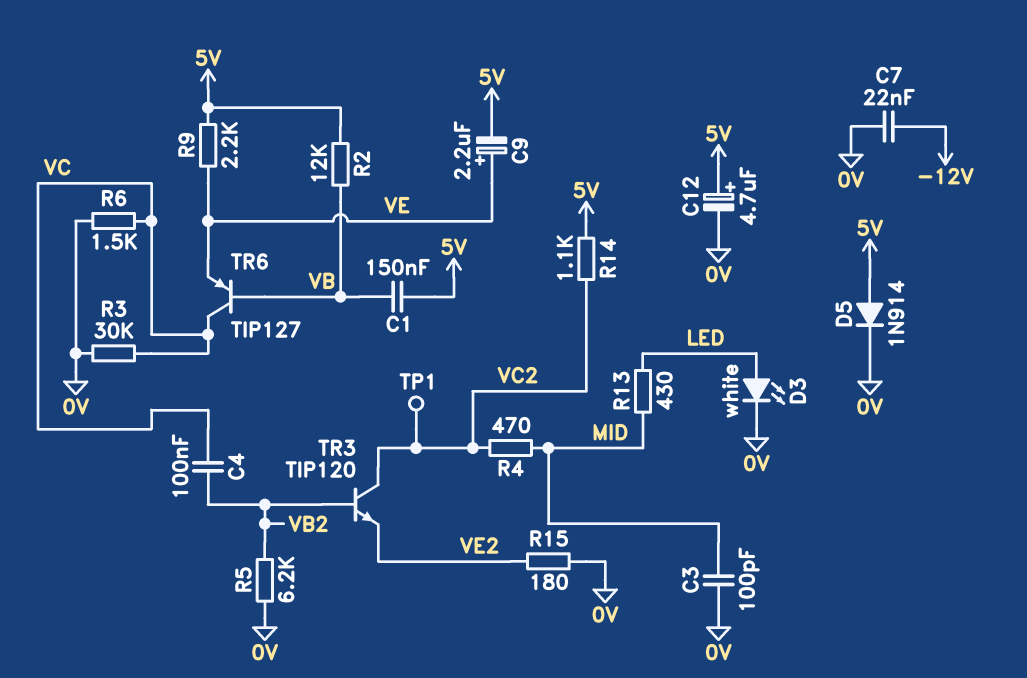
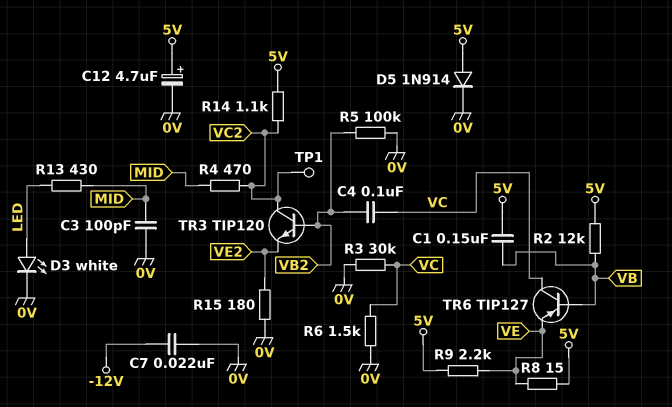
C9: 2.2uF (plus VE, minus 5V) -> none
R5: 6.2k (0V, VB2) -> 100k (0V, VB2)
R8: none -> 15 (5V, VE)

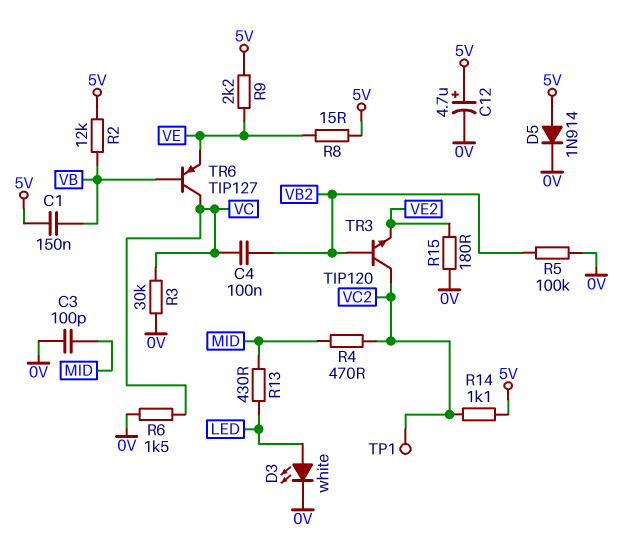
C7: 22nF (-12V, 0V) -> none

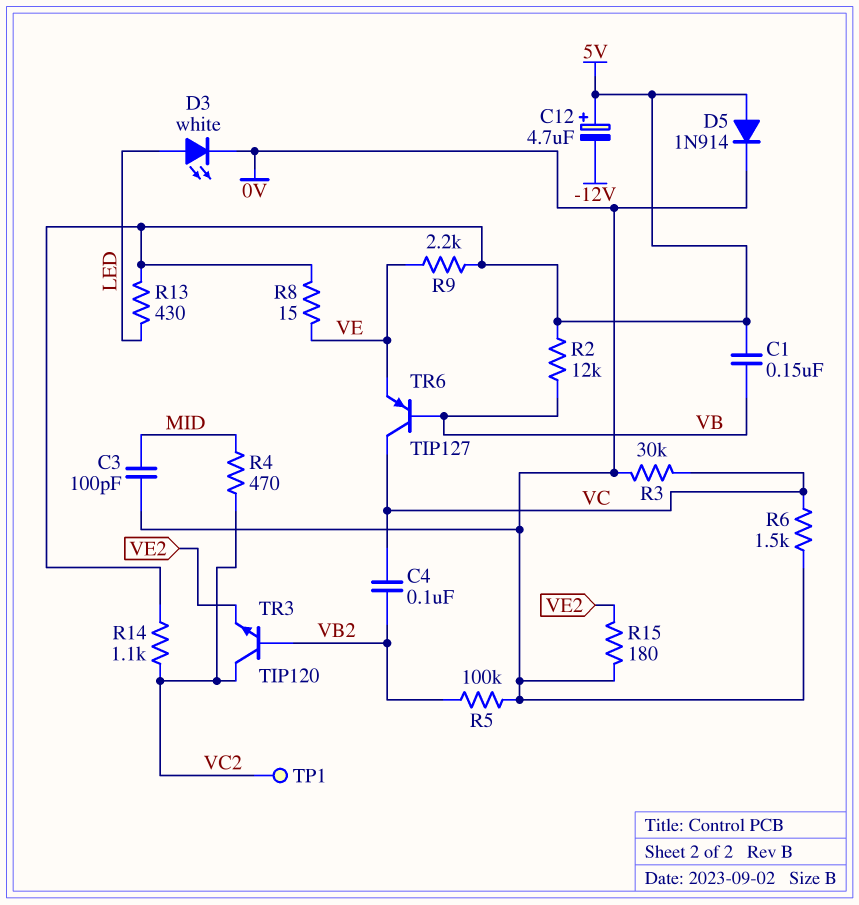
C12: 4.7uF (plus 5V, minus 0V) -> 4.7uF (plus 5V, minus -12V)
R13: 430 (LED, MID) -> 430 (5V, LED)

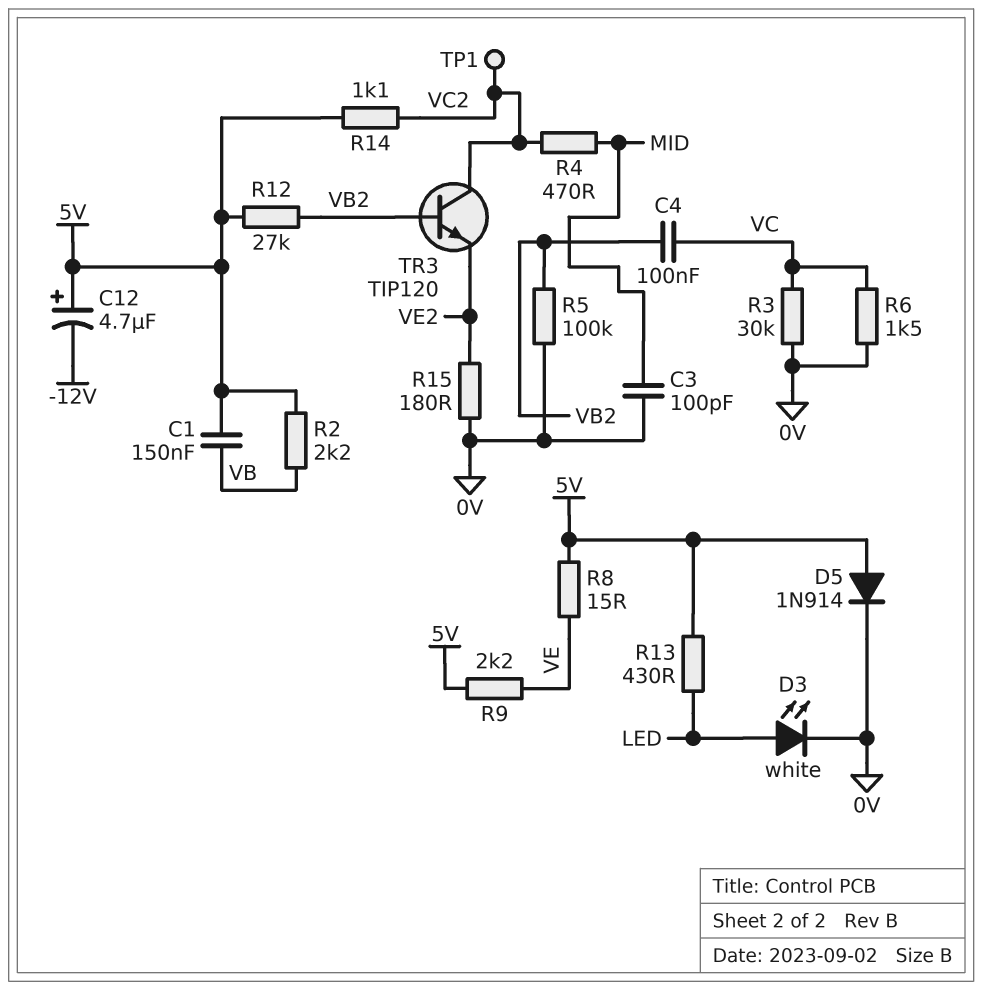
R2: 12k (5V, VB) -> 2.2k (5V, VB)
R12: none -> 27k (5V, VB2)
TR6: PNP TIP127 (B VB, C VC, E VE) -> none

